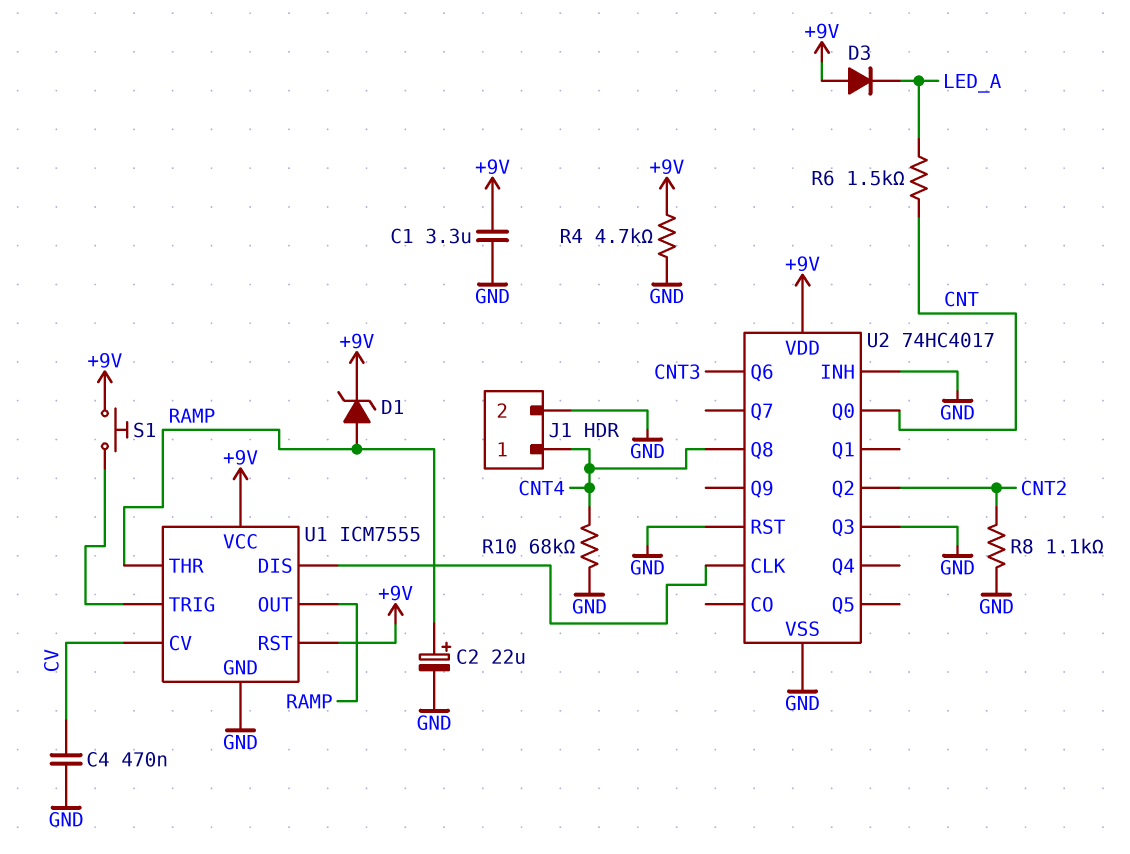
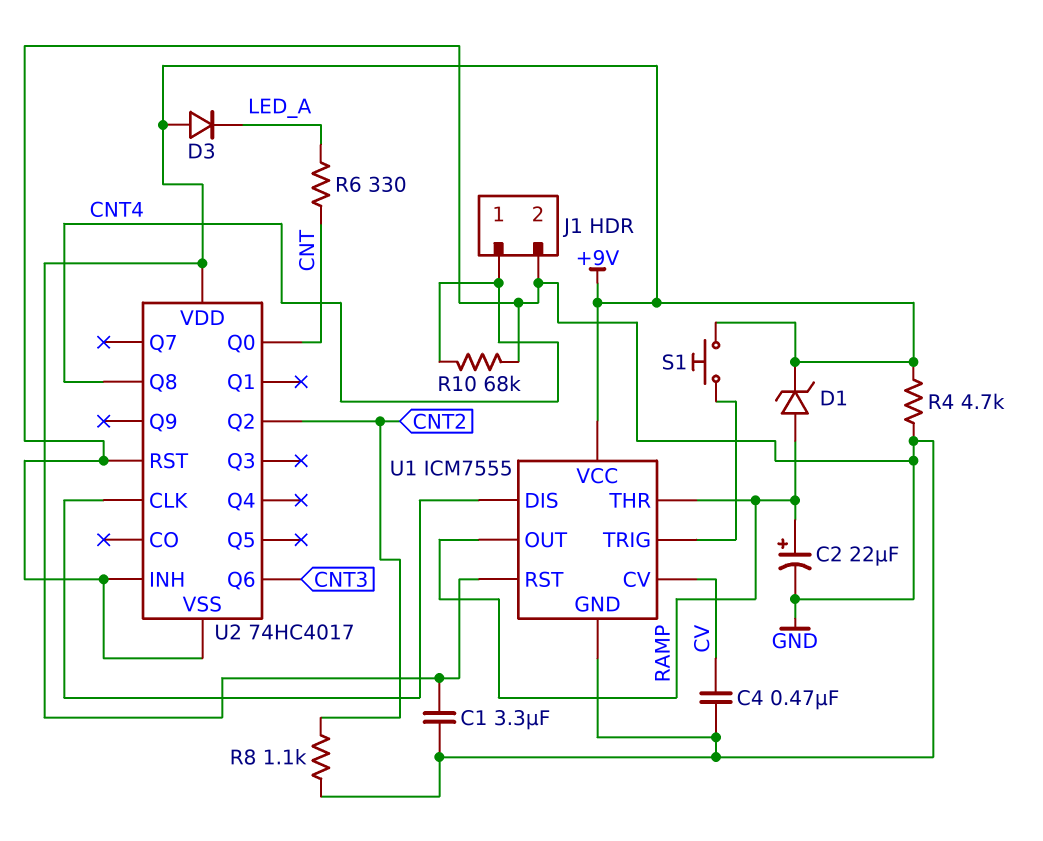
R6: 1.5k (CNT, LED_A) -> 330 (CNT, LED_A)
U2 pin Q3: GND -> none

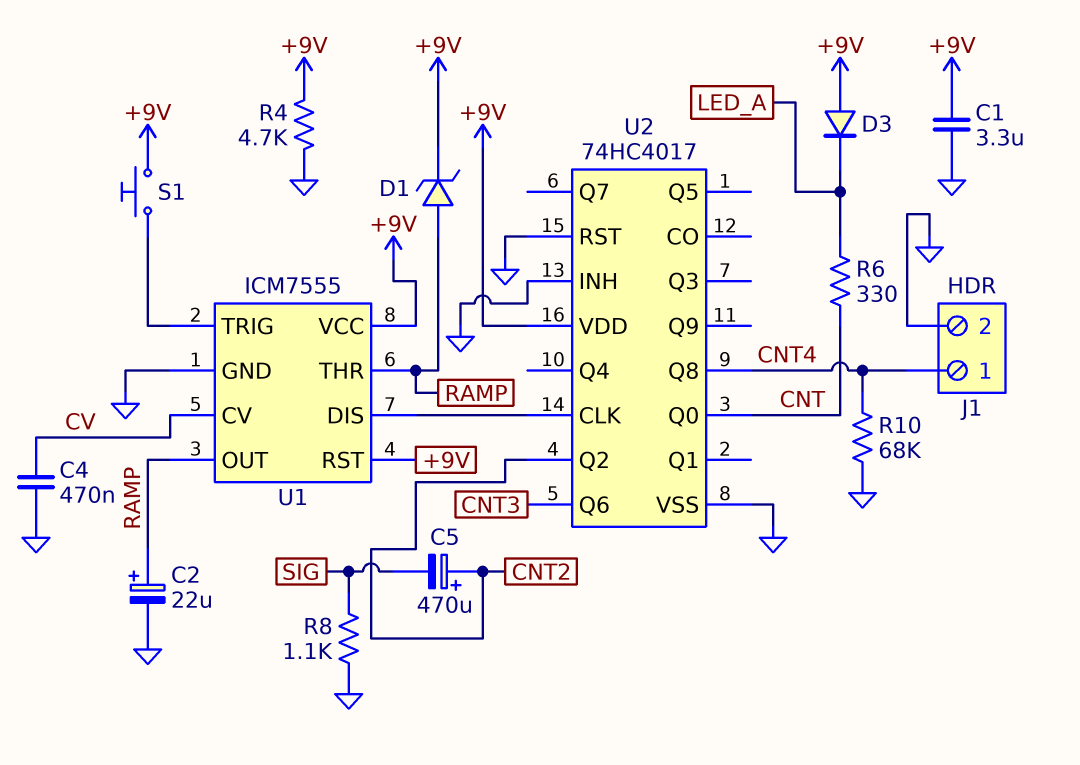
C5: none -> 470uF (plus CNT2, minus SIG)
R8: 1.1k (CNT2, GND) -> 1.1k (GND, SIG)

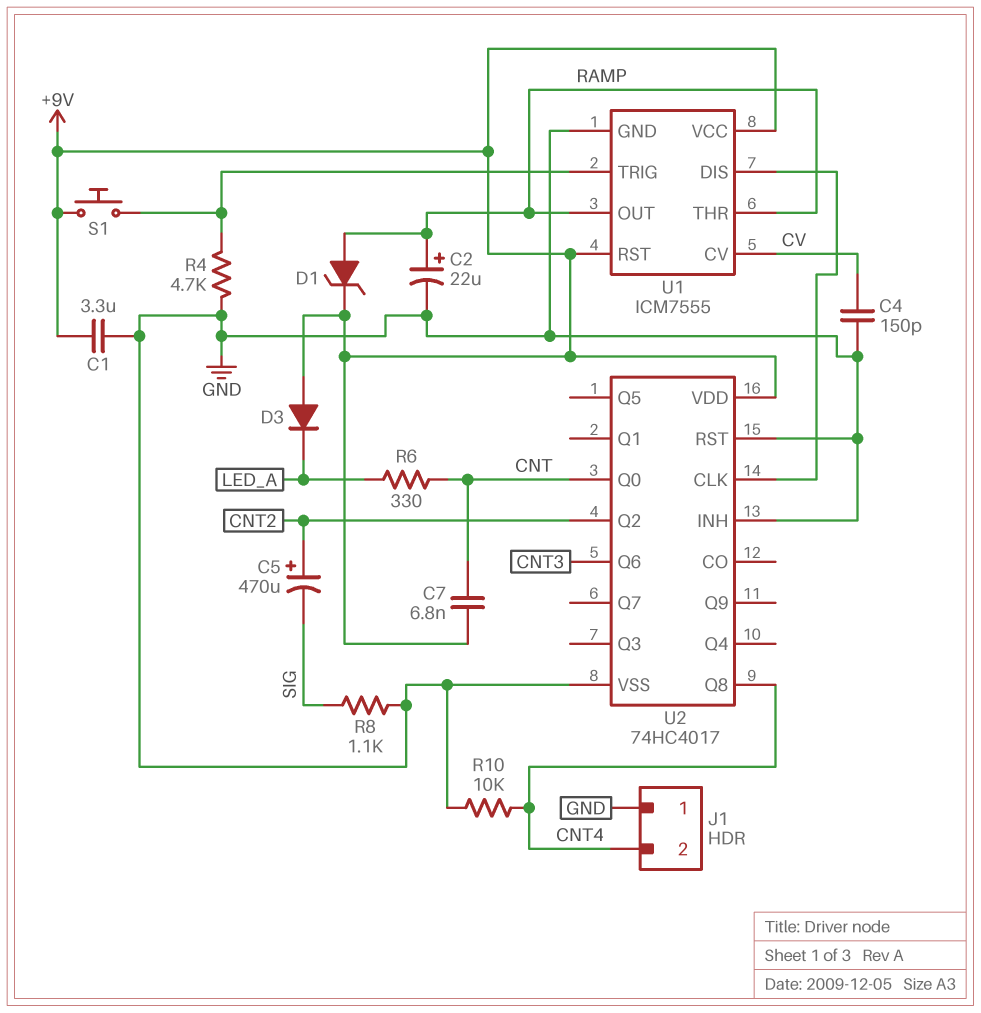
C4: 470nF (CV, GND) -> 150pF (CV, GND)
C7: none -> 6.8nF (+9V, CNT)
J1 pin 1: CNT4 -> GND
J1 pin 2: GND -> CNT4
R4: 4.7k (+9V, GND) -> 4.7k (GND, U1/TRIG)
R10: 68k (CNT4, GND) -> 10k (CNT4, GND)

